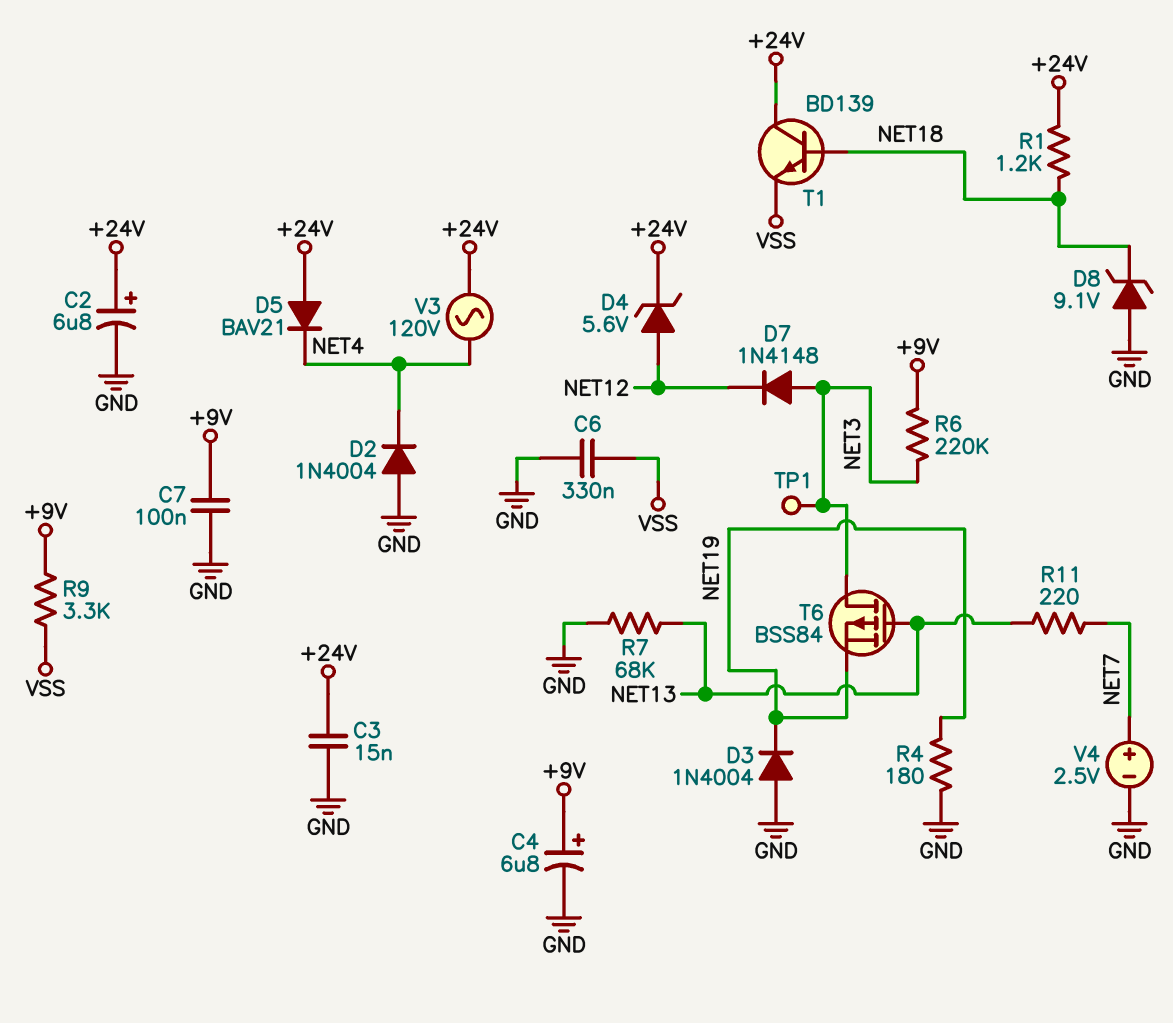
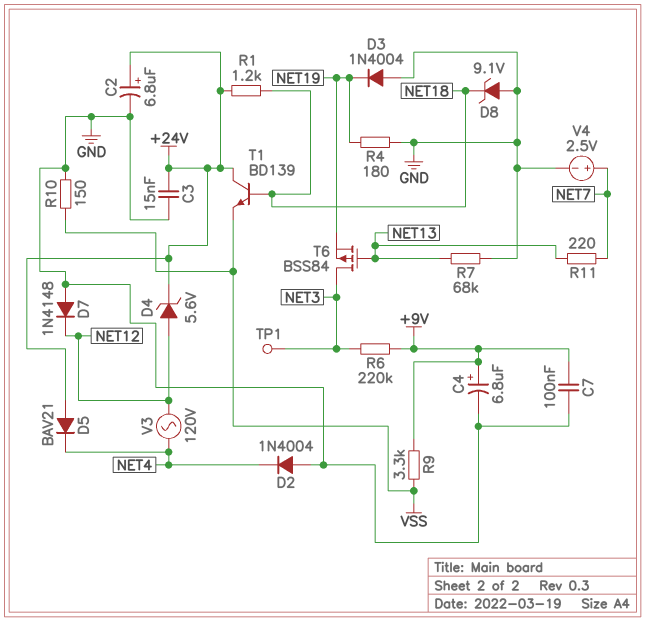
C6: 330nF (GND, VSS) -> none
D7: diode 1N4148 (A NET3, K NET12) -> diode 1N4148 (A GND, K NET12)
R10: none -> 150 (GND, VSS)
V3: AC 120V (+24V, NET4) -> AC 120V (NET4, NET12)

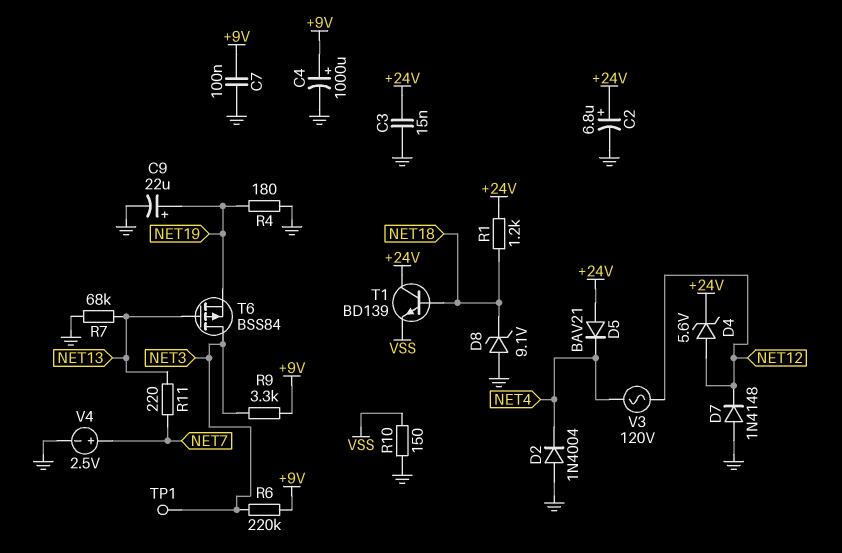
C4: 6.8uF (plus +9V, minus GND) -> 1000uF (plus +9V, minus GND)
C9: none -> 22uF (plus NET19, minus GND)
D3: diode 1N4004 (A GND, K NET19) -> none
R9: 3.3k (+9V, VSS) -> 3.3k (+9V, NET3)

